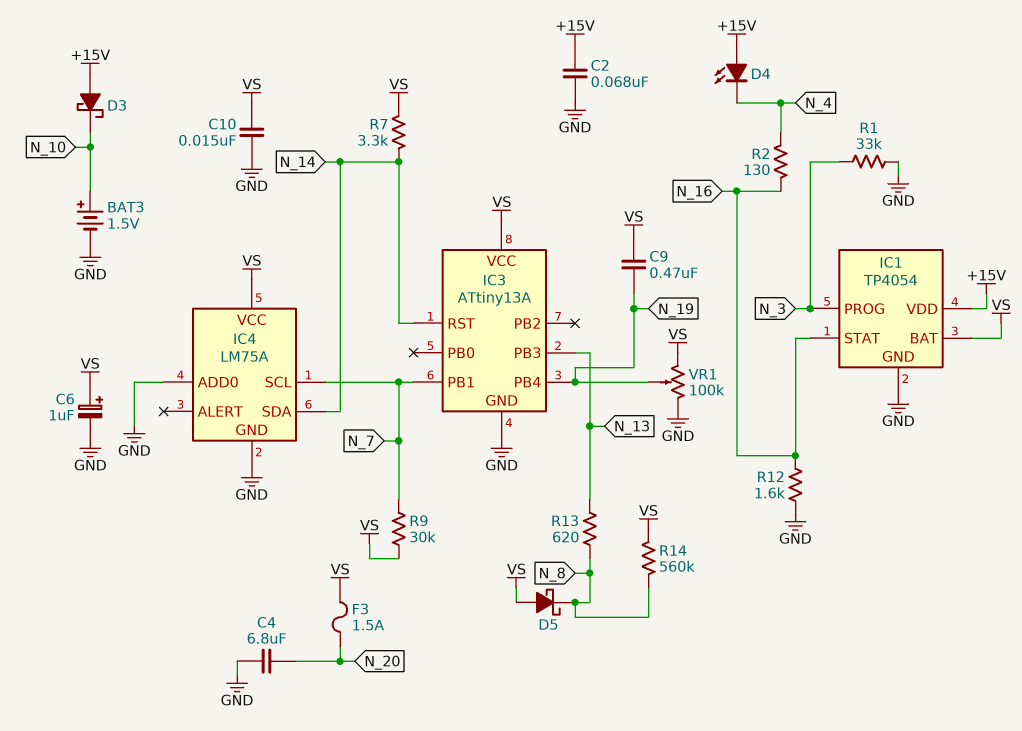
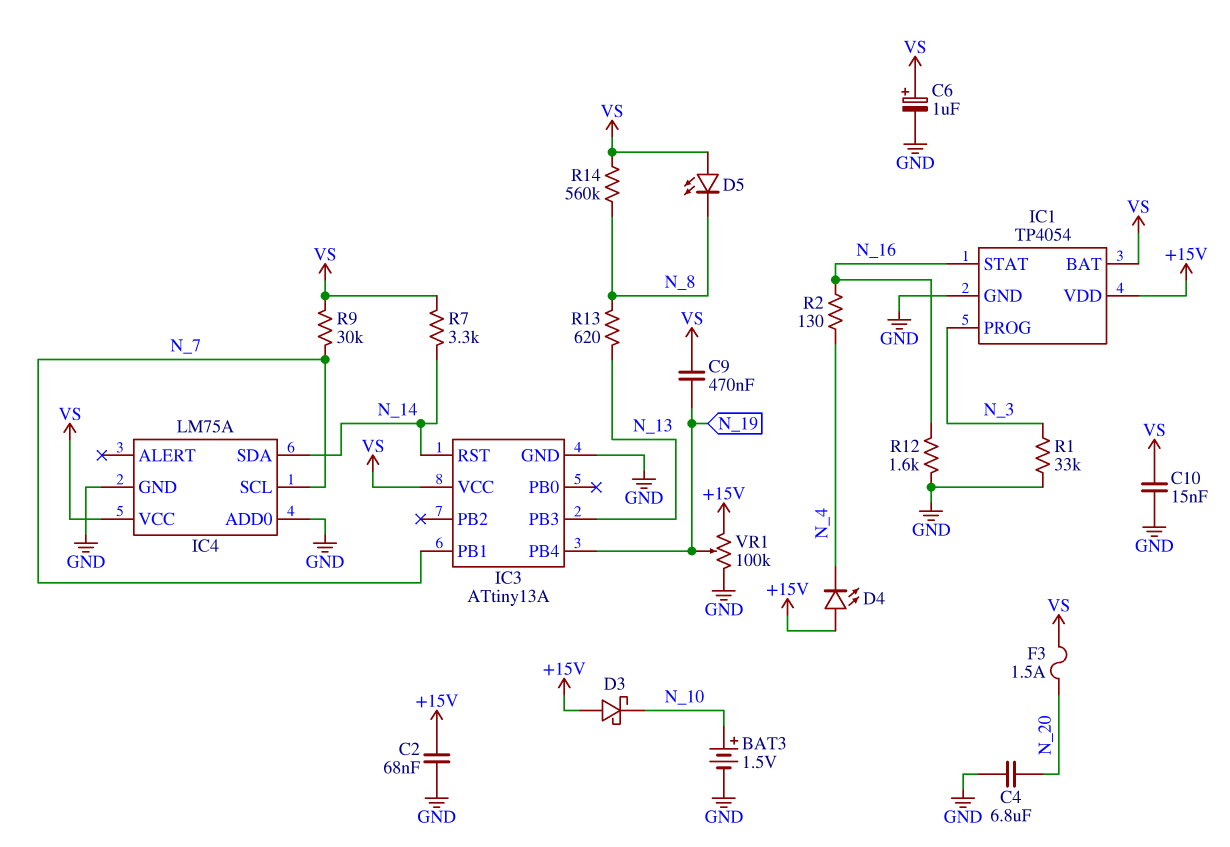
D5: schottky (A VS, K N_8) -> LED (A VS, K N_8)
VR1: 100k (GND, VS, wiper N_19) -> 100k (+15V, GND, wiper N_19)

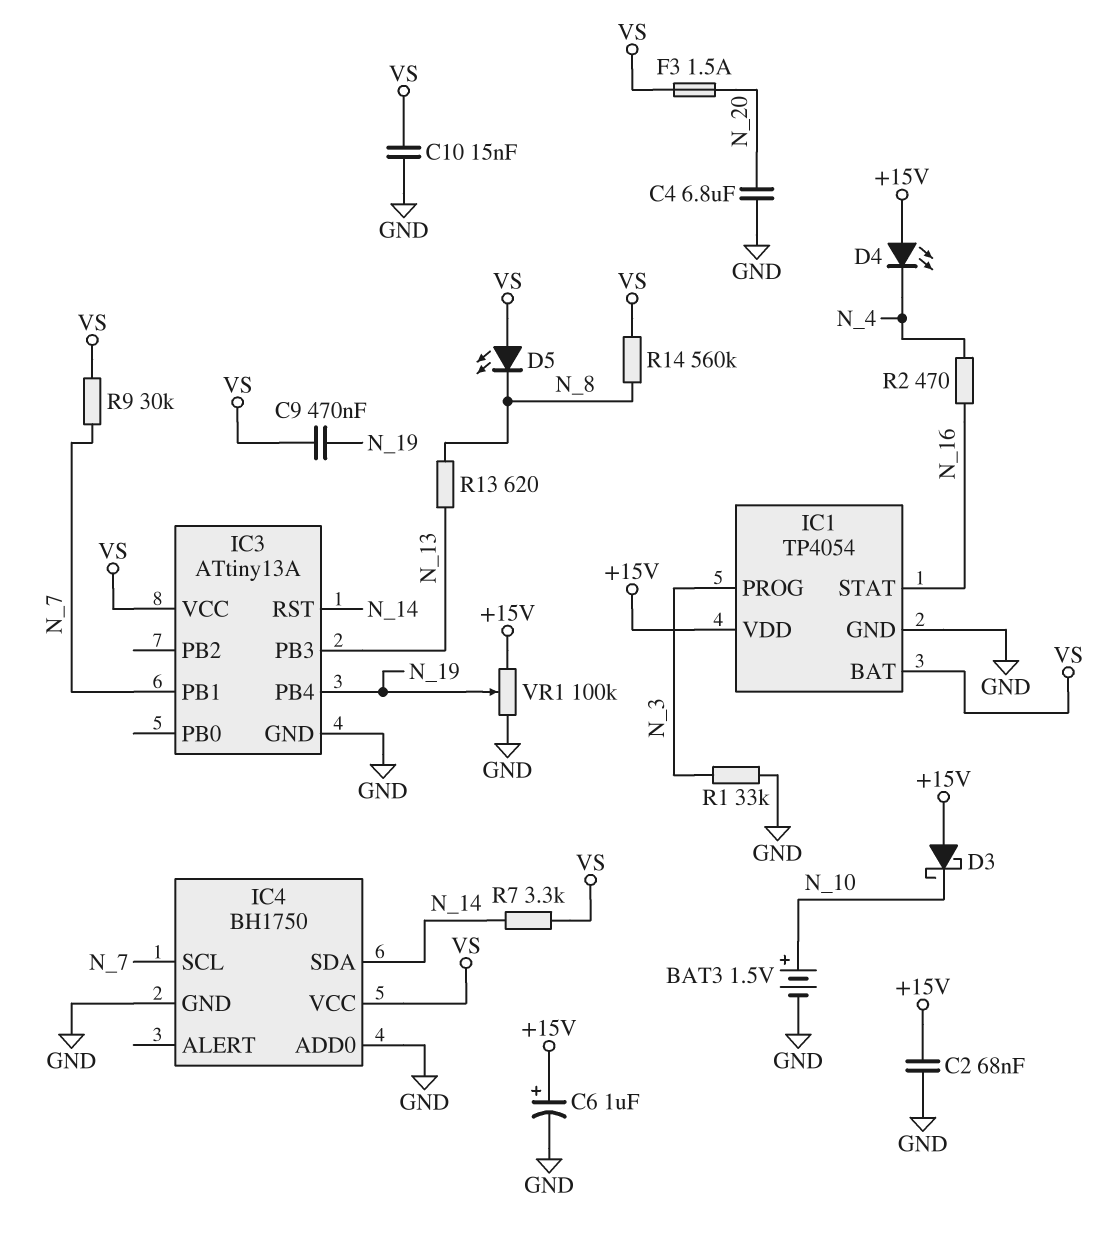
C6: 1uF (plus VS, minus GND) -> 1uF (plus +15V, minus GND)
IC4: LM75A -> BH1750
R2: 130 (N_4, N_16) -> 470 (N_4, N_16)
R12: 1.6k (GND, N_16) -> none

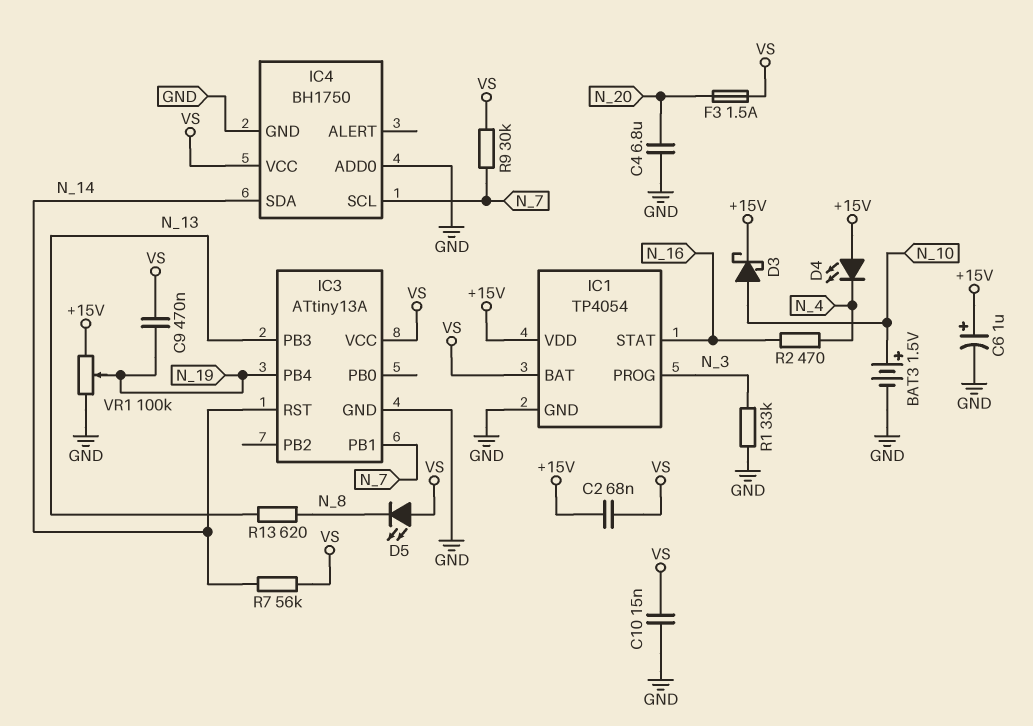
C2: 68nF (+15V, GND) -> 68nF (+15V, VS)
D3: schottky (A +15V, K N_10) -> schottky (A N_10, K +15V)
R7: 3.3k (N_14, VS) -> 56k (N_14, VS)
R14: 560k (N_8, VS) -> none

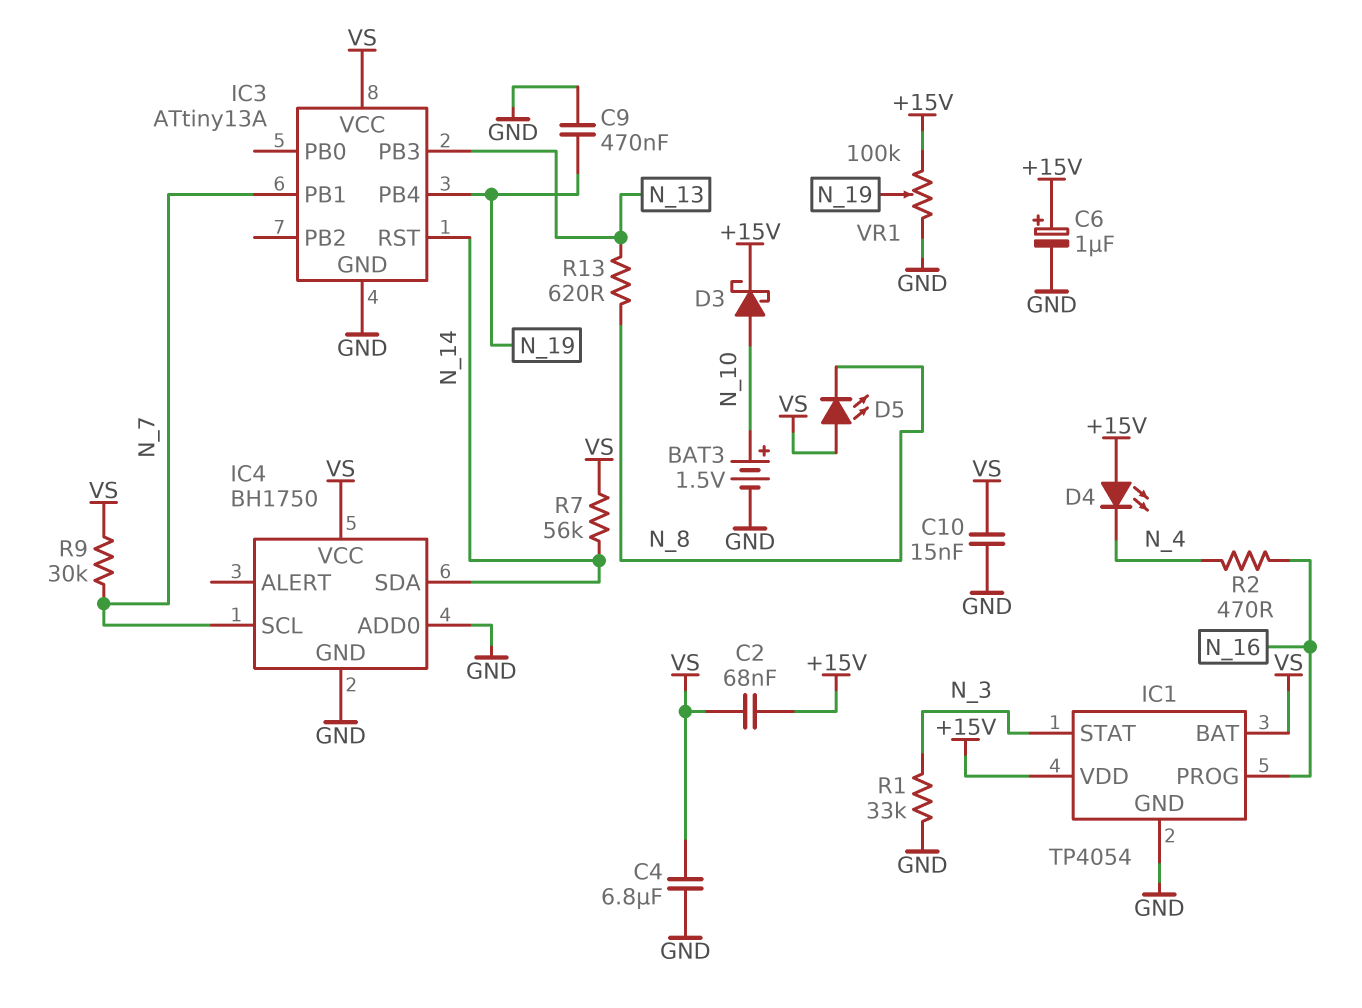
C4: 6.8uF (GND, N_20) -> 6.8uF (GND, VS)
C9: 470nF (N_19, VS) -> 470nF (GND, N_19)
F3: 1.5A (N_20, VS) -> none
IC1 pin PROG: N_3 -> N_16
IC1 pin STAT: N_16 -> N_3

